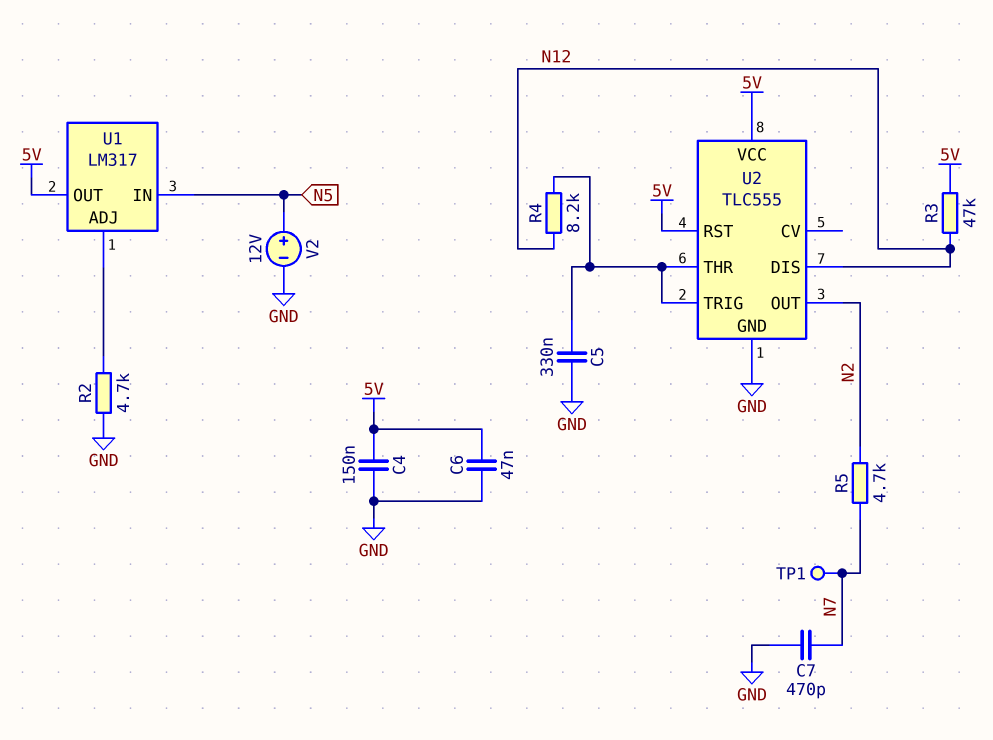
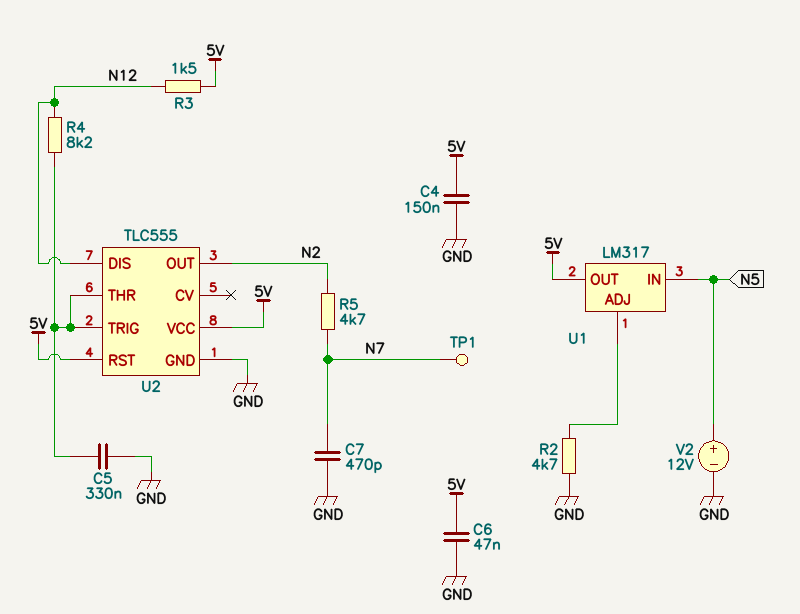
R3: 47k (5V, N12) -> 1.5k (5V, N12)

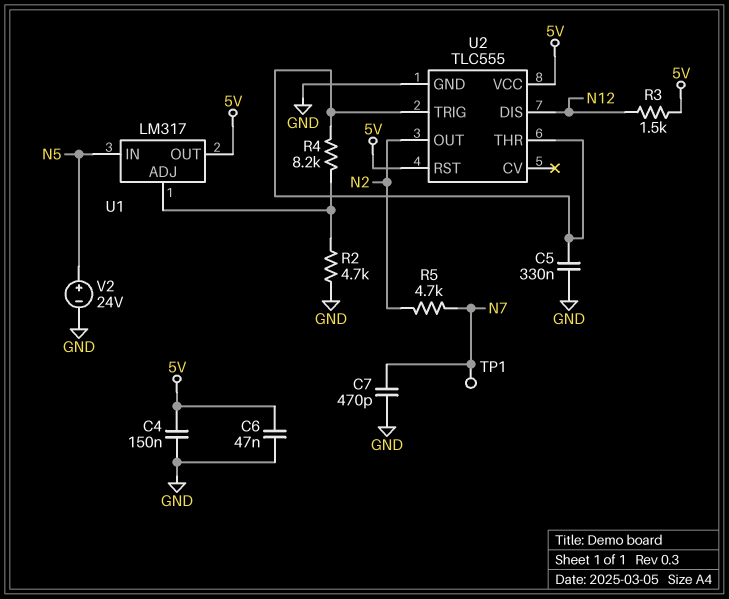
R4: 8.2k (N12, U2/THR) -> 8.2k (U1/ADJ, U2/THR)
V2: 12V (plus N5, minus GND) -> 24V (plus N5, minus GND)

